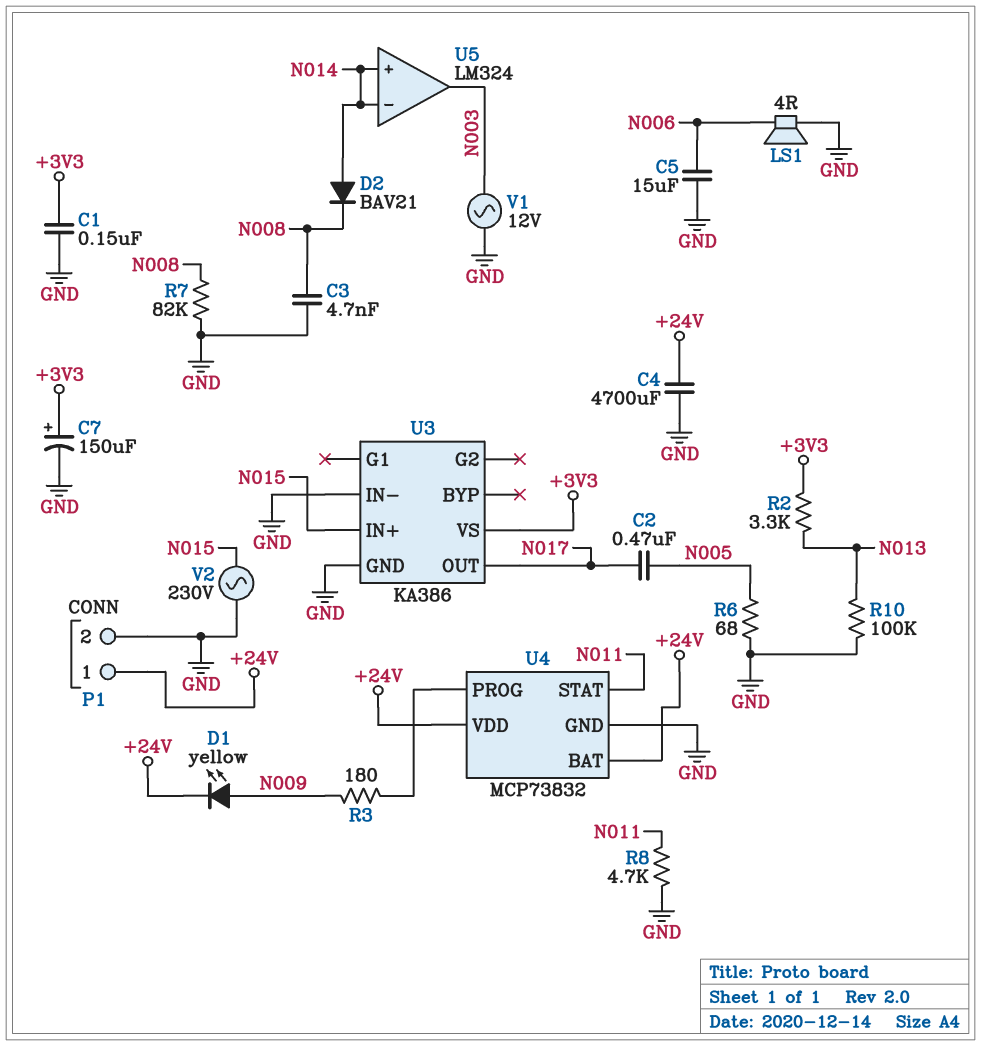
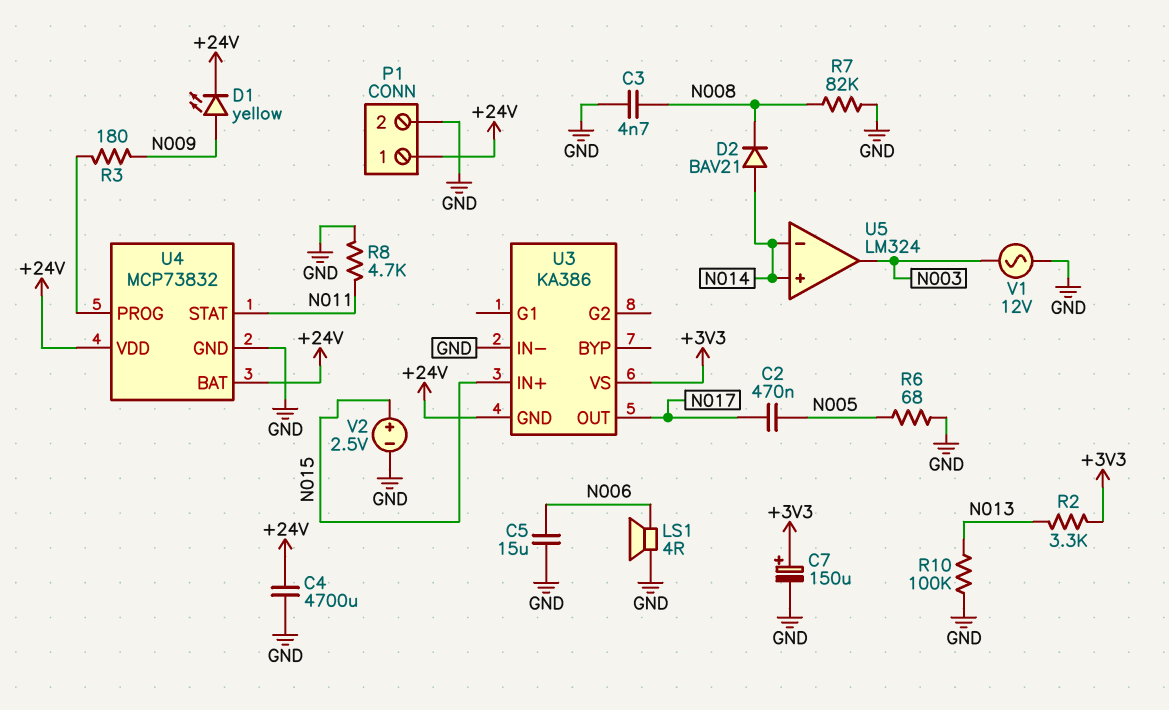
C1: 150nF (+3V3, GND) -> none
U3 pin GND: GND -> +24V
V2: AC 230V (GND, N015) -> 2.5V (plus N015, minus GND)

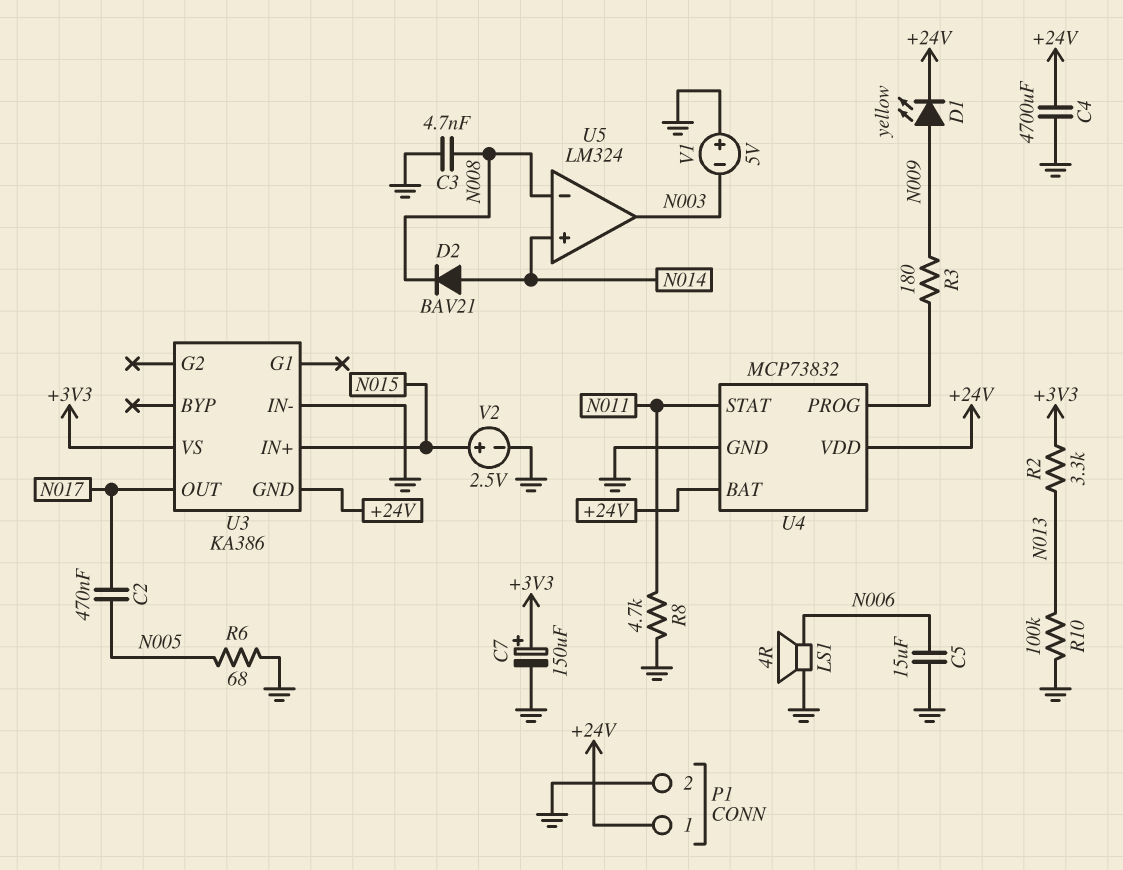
R7: 82k (GND, N008) -> none
U5 pin in-: N014 -> N008
V1: AC 12V (GND, N003) -> 5V (plus GND, minus N003)

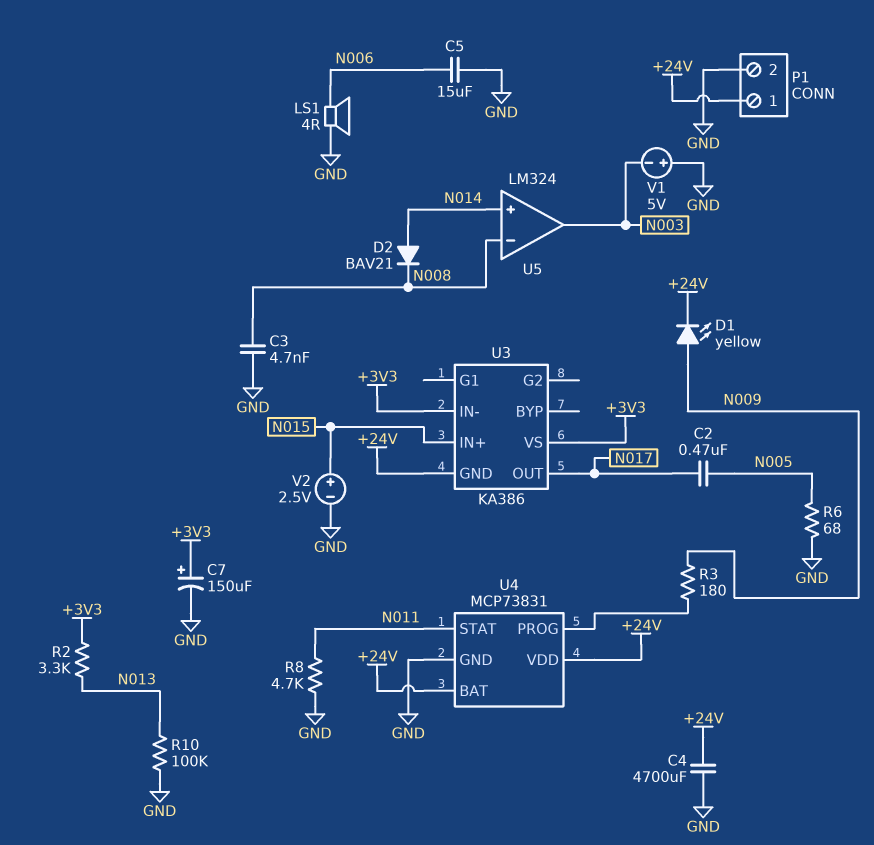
U3 pin IN-: GND -> +3V3
U4: MCP73832 -> MCP73831

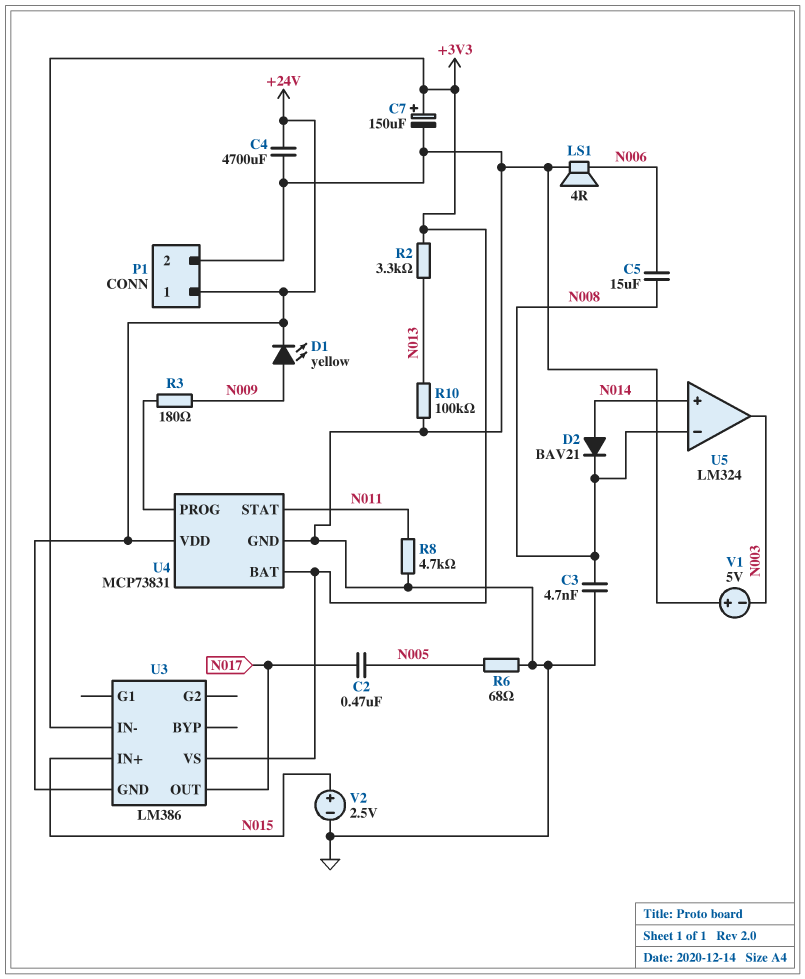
C5: 15uF (GND, N006) -> 15uF (N006, N008)
U3: KA386 -> LM386
U4 pin BAT: +24V -> +3V3

